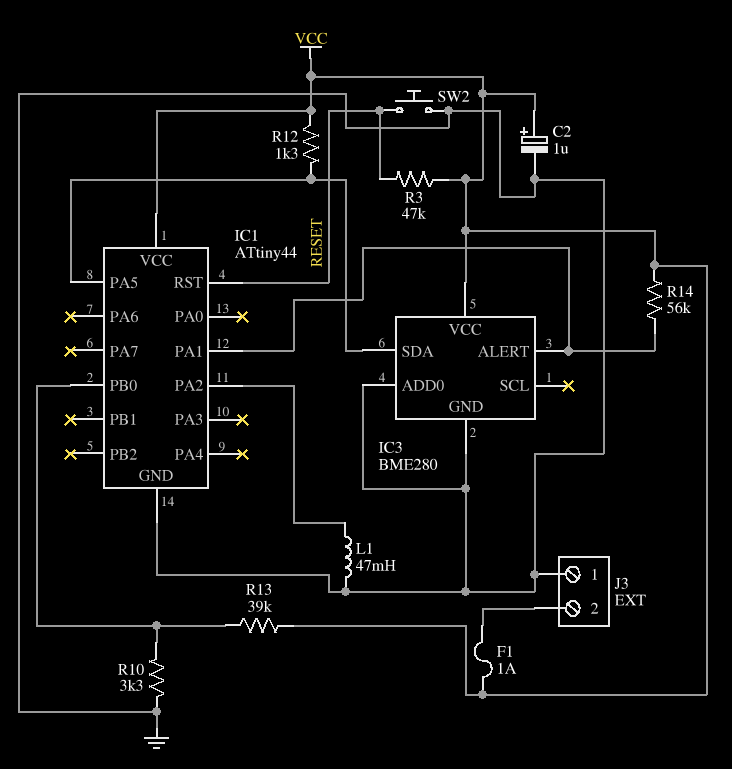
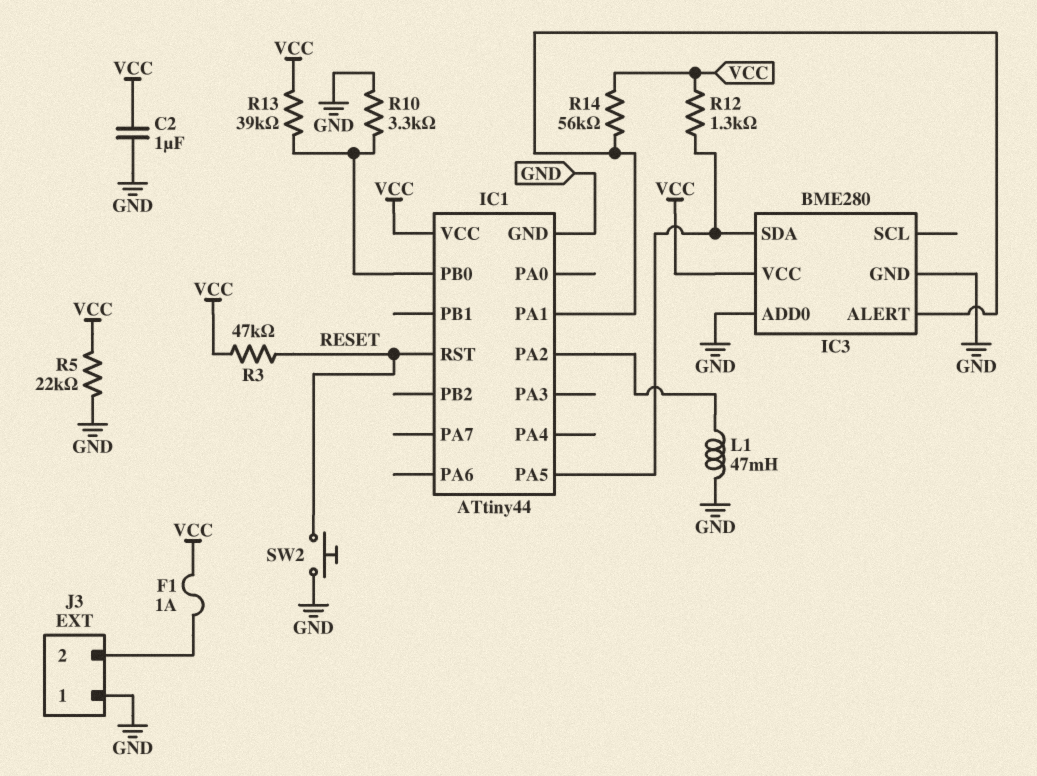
C2: 1uF (plus VCC, minus GND) -> 1uF (GND, VCC)
R5: none -> 22k (GND, VCC)

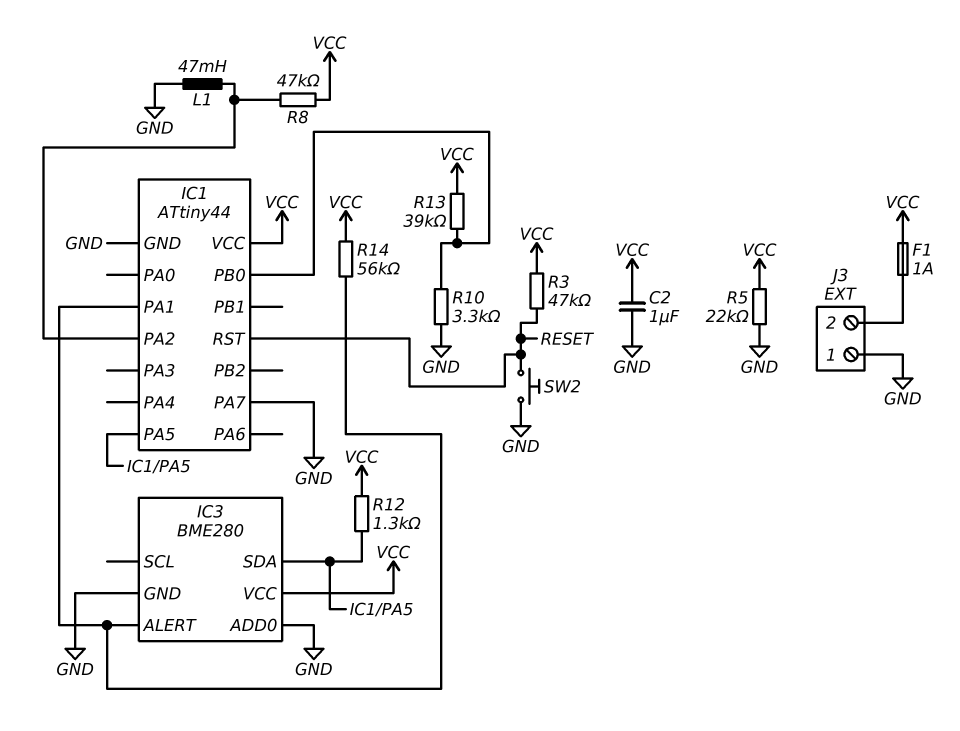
IC1 pin PA7: none -> GND
R8: none -> 47k (IC1/PA2, VCC)

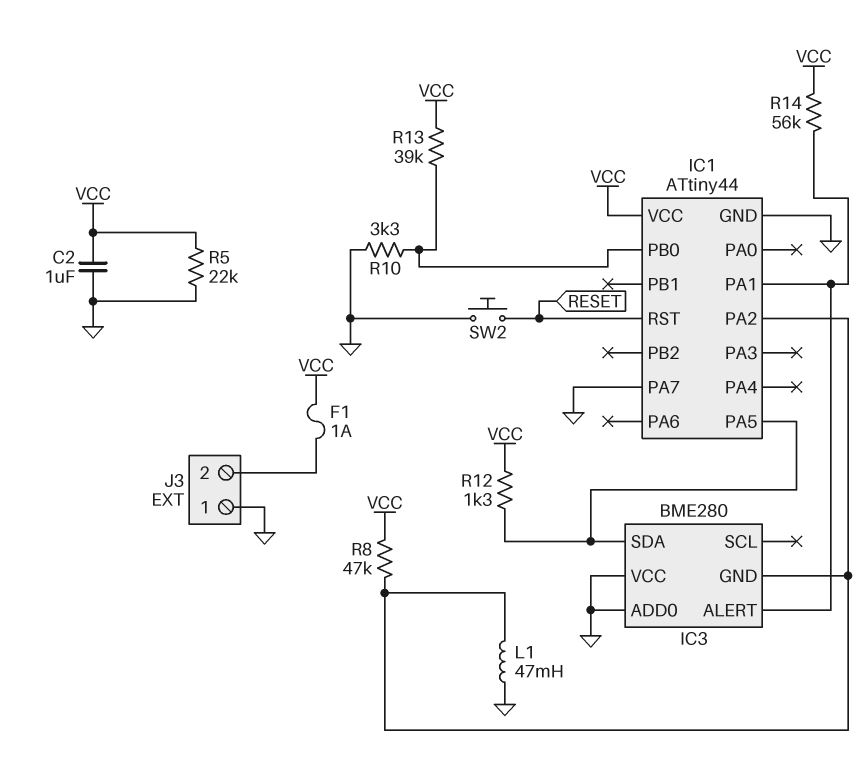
IC3 pin GND: GND -> IC1/PA2
IC3 pin VCC: VCC -> GND
R3: 47k (RESET, VCC) -> none

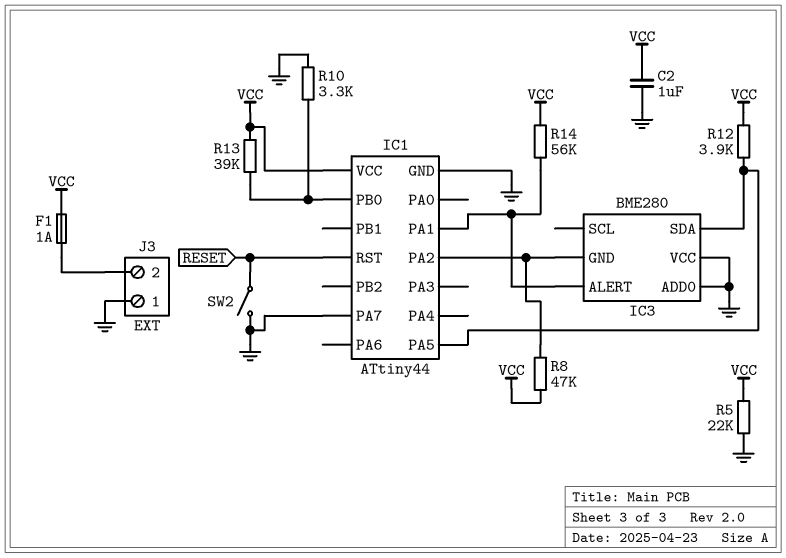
L1: 47mH (GND, IC1/PA2) -> none
R12: 1.3k (IC1/PA5, VCC) -> 3.9k (IC1/PA5, VCC)
SW2: button (GND, RESET) -> switch (GND, RESET)

